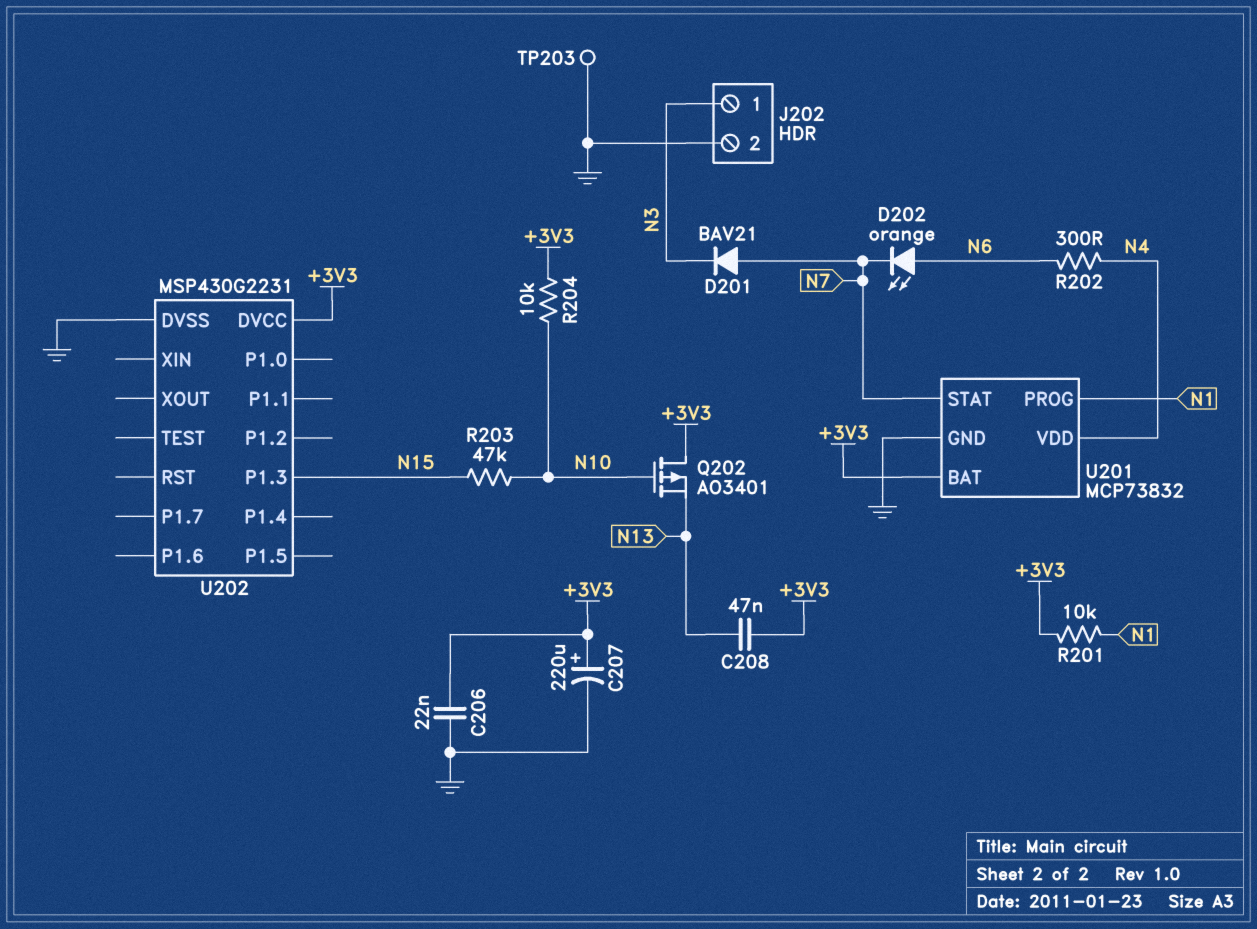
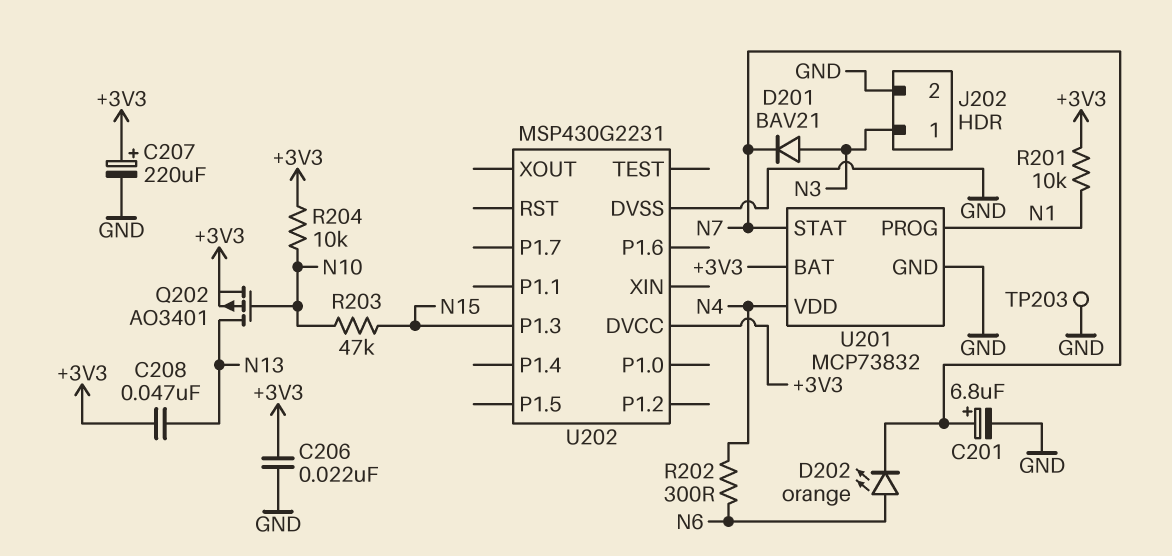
C201: none -> 6.8uF (plus N7, minus GND)
D201: diode BAV21 (A N7, K N3) -> diode BAV21 (A N3, K N7)
Q202: PMOS AO3401 (G N10, D +3V3, S N13) -> PMOS AO3401 (G N10, D N13, S +3V3)

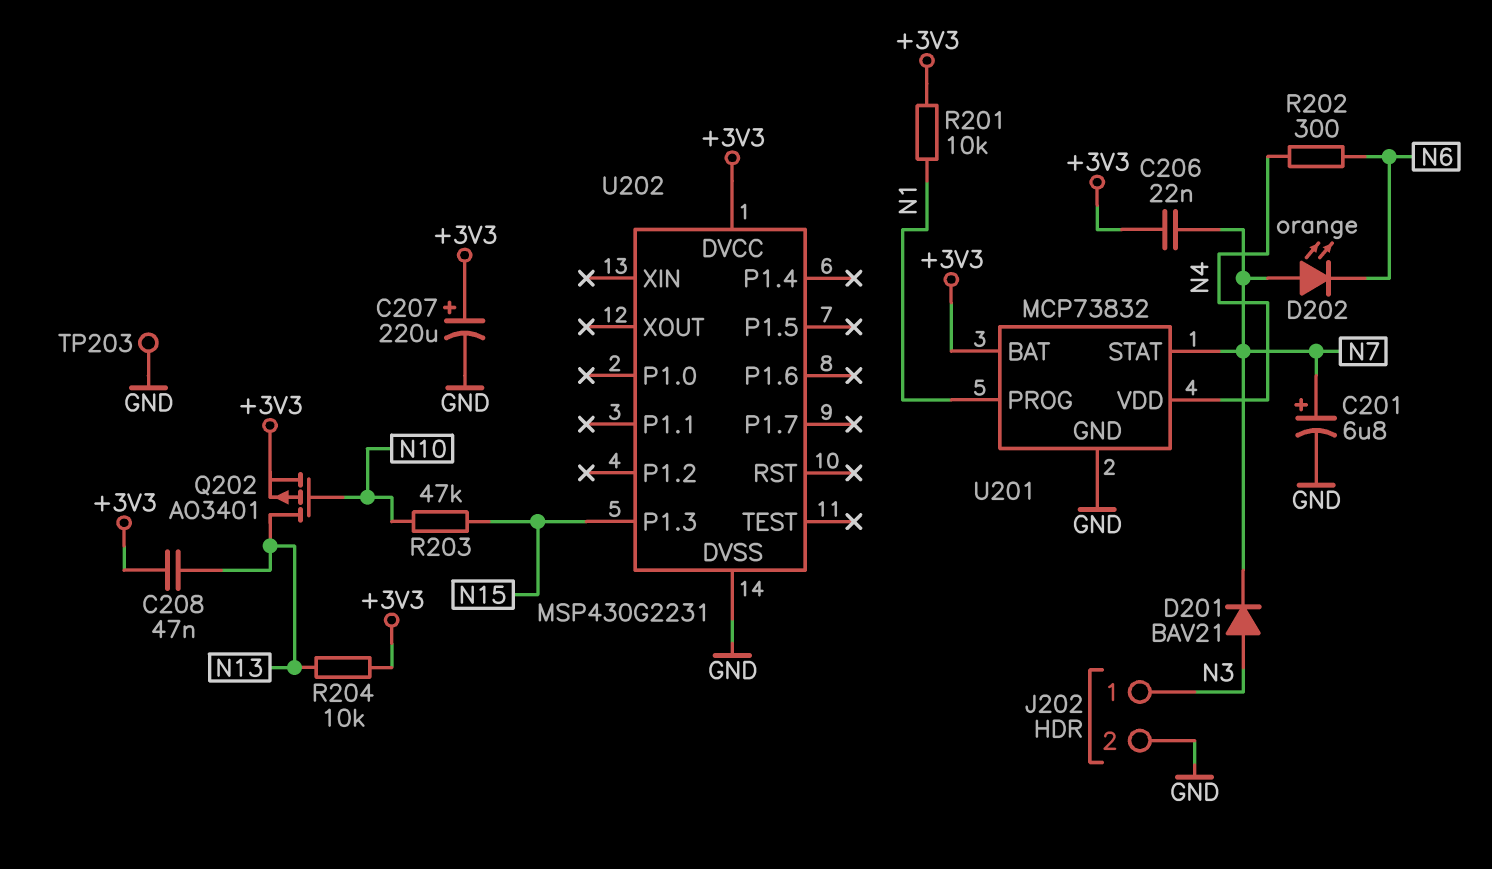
C206: 22nF (+3V3, GND) -> 22nF (+3V3, N7)
D202: LED orange (A N6, K N7) -> LED orange (A N7, K N6)
R204: 10k (+3V3, N10) -> 10k (+3V3, N13)

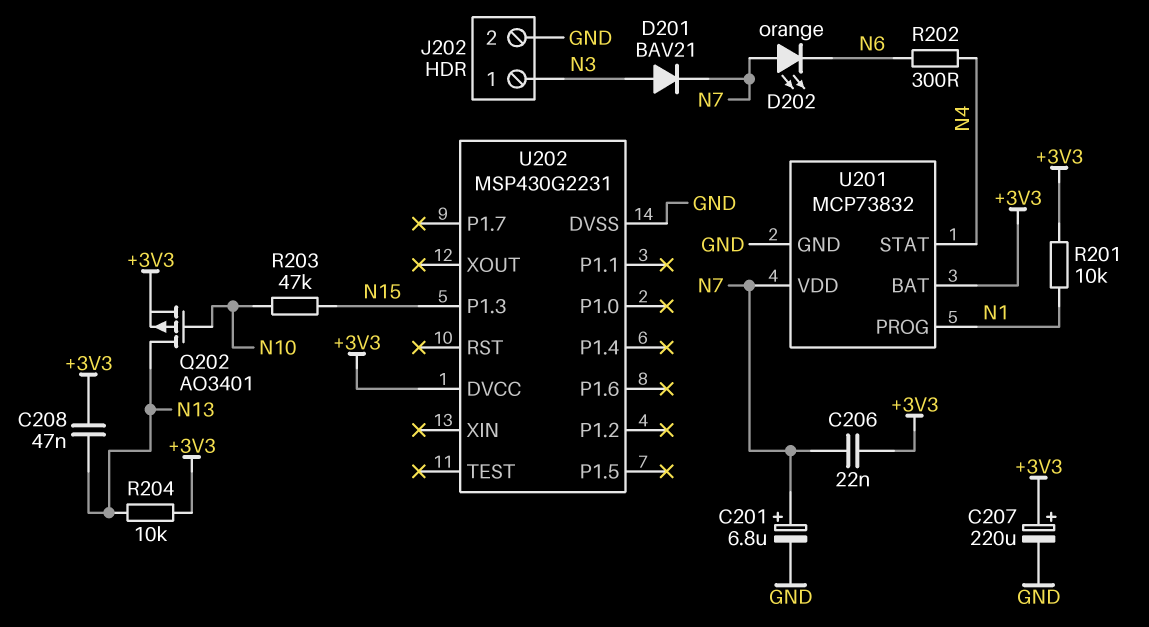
TP203: test point (GND) -> none
U201 pin STAT: N7 -> N4
U201 pin VDD: N4 -> N7

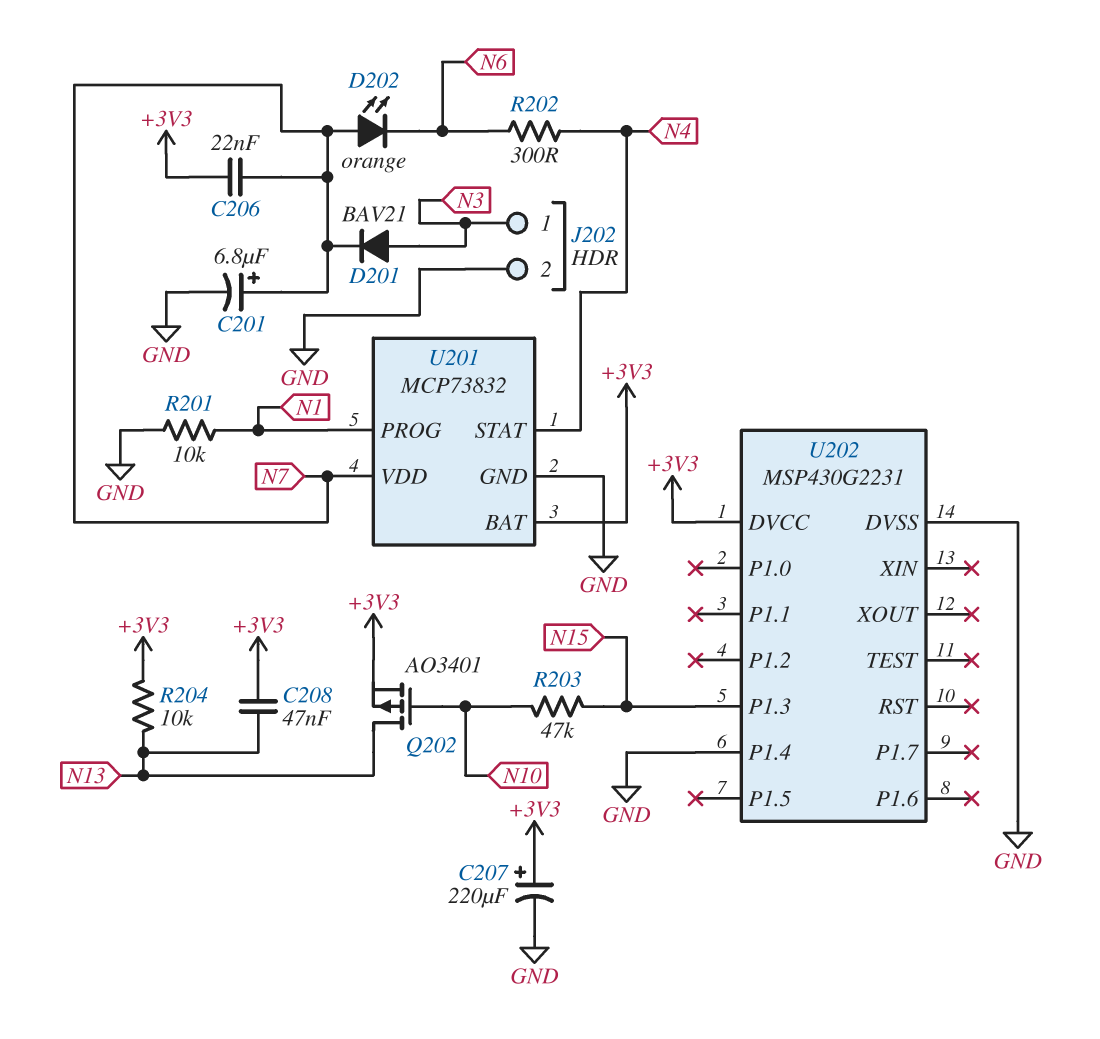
R201: 10k (+3V3, N1) -> 10k (GND, N1)
U202 pin P1.4: none -> GND

